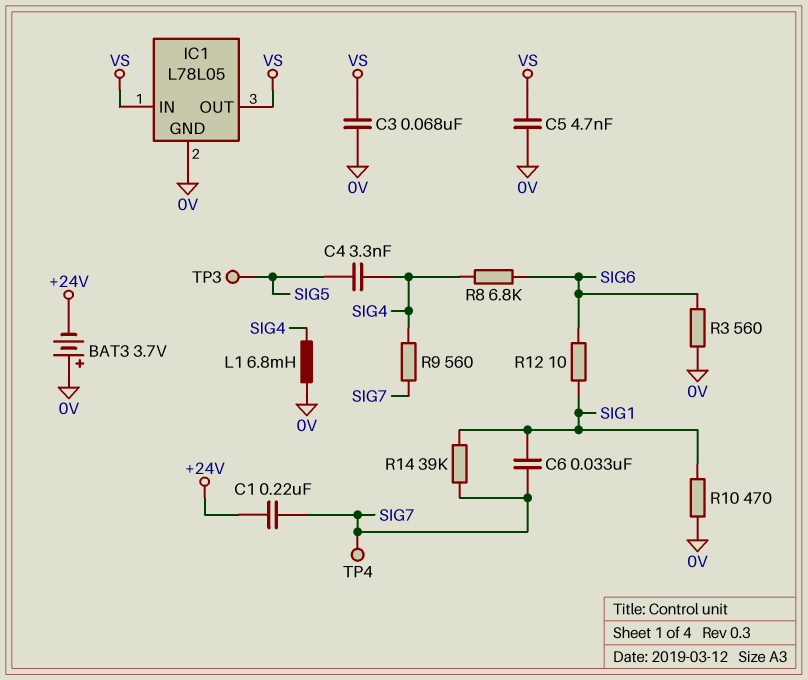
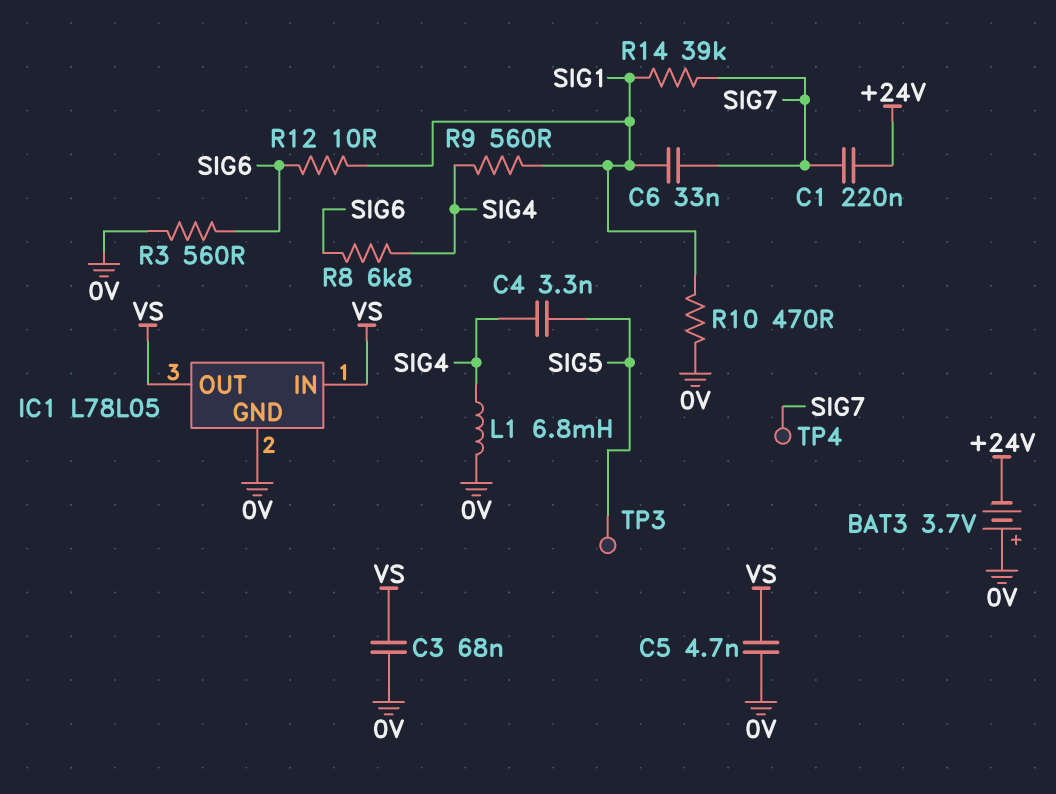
R9: 560 (SIG4, SIG7) -> 560 (SIG1, SIG4)

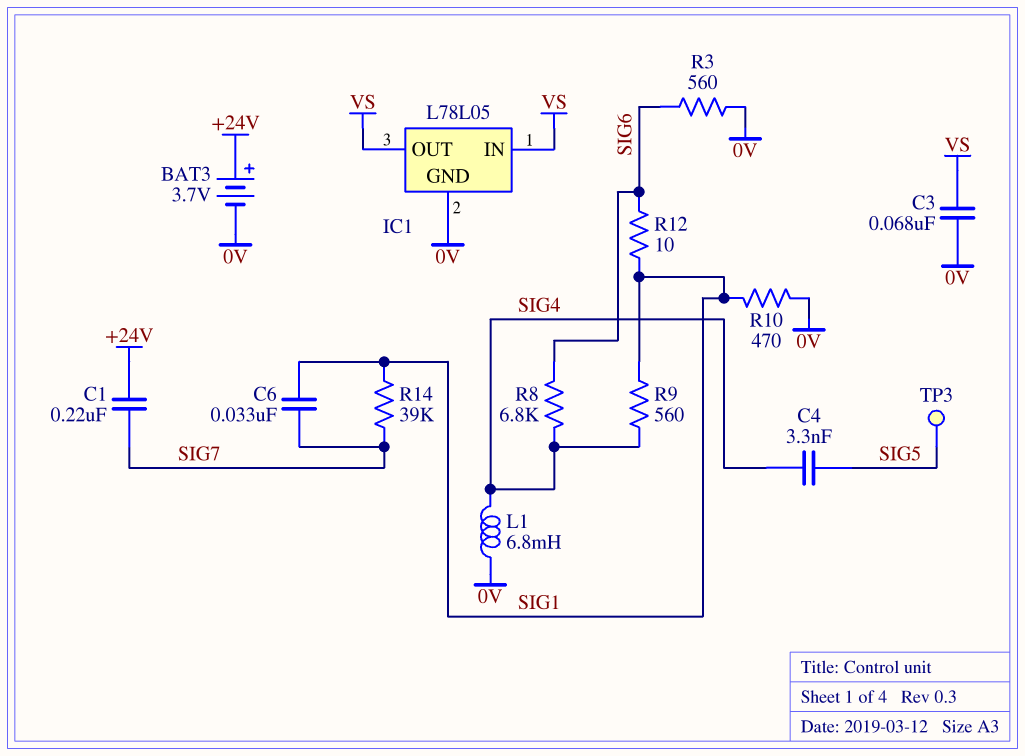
BAT3: 3.7V (plus 0V, minus +24V) -> 3.7V (plus +24V, minus 0V)
C5: 4.7nF (0V, VS) -> none
TP4: test point (SIG7) -> none

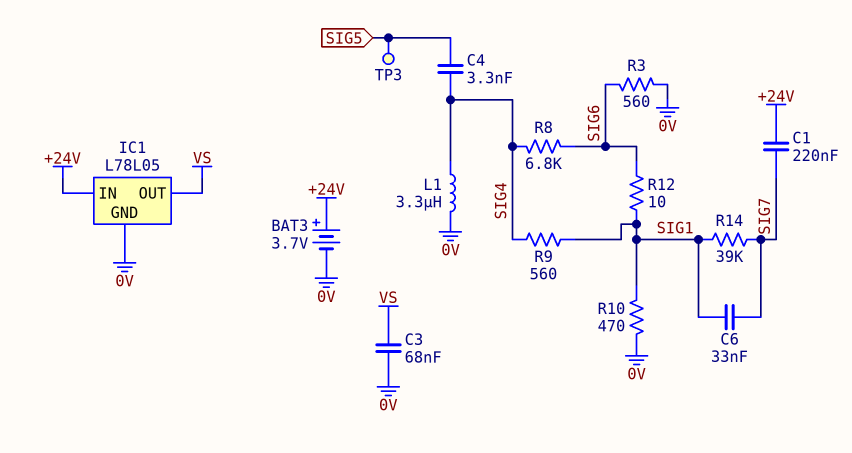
IC1 pin IN: VS -> +24V
L1: 6.8mH (0V, SIG4) -> 3.3uH (0V, SIG4)

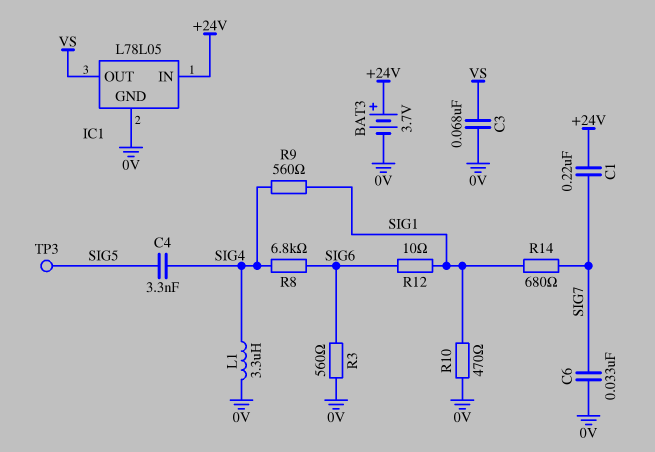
C6: 33nF (SIG1, SIG7) -> 33nF (0V, SIG7)
R14: 39k (SIG1, SIG7) -> 680 (SIG1, SIG7)

